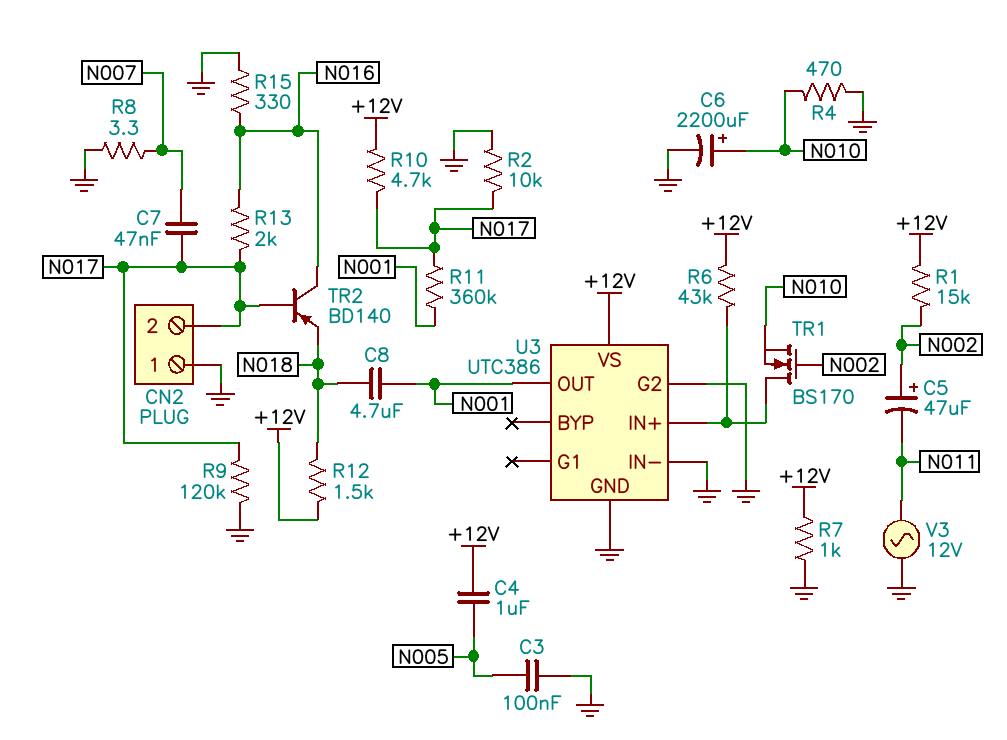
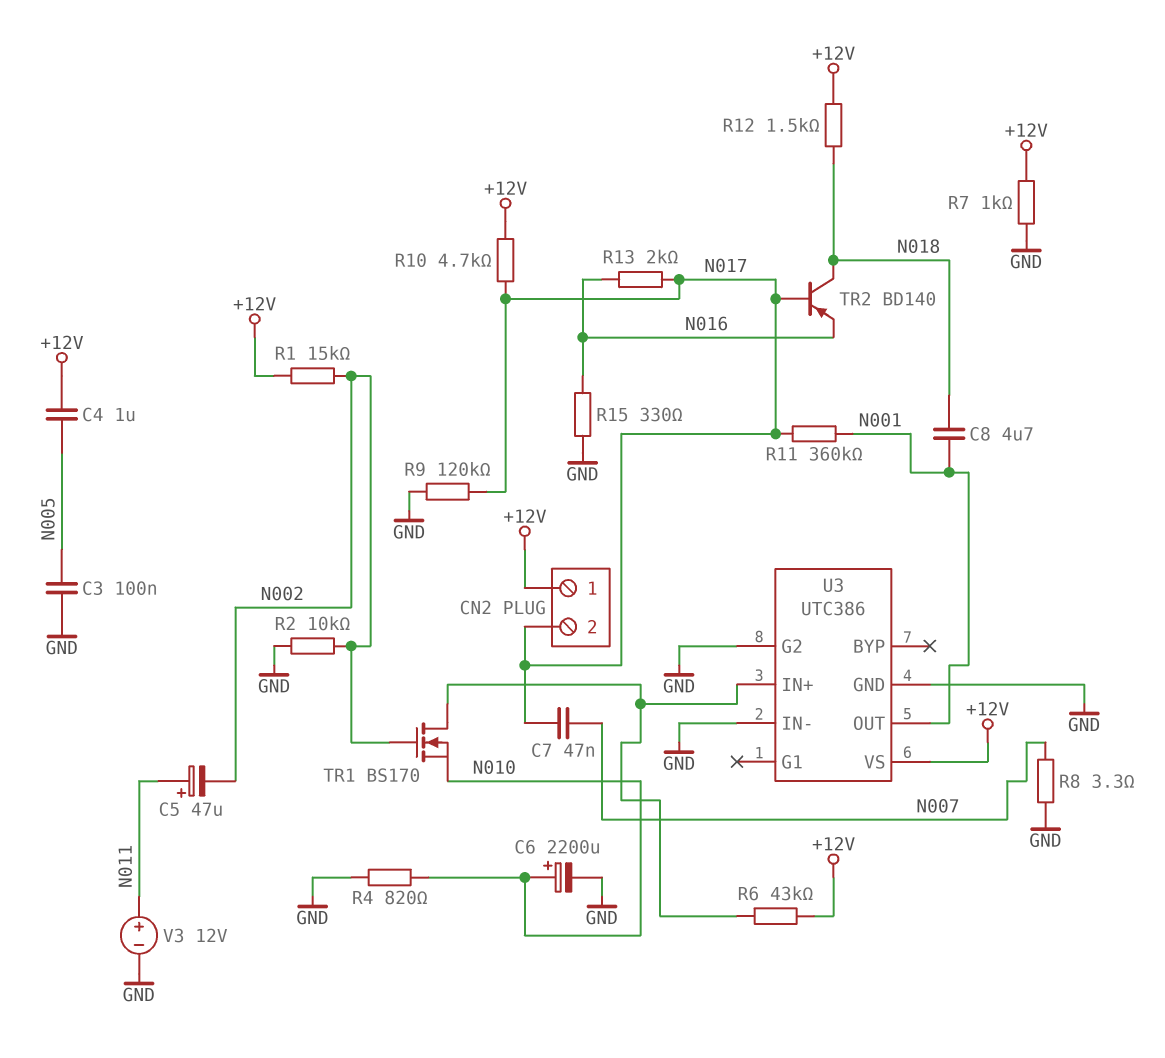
C5: 47uF (plus N002, minus N011) -> 47uF (plus N011, minus N002)
CN2 pin 1: GND -> +12V
R2: 10k (GND, N017) -> 10k (GND, N002)
R4: 470 (GND, N010) -> 820 (GND, N010)
TR2: PNP BD140 (B N017, C N016, E N018) -> PNP BD140 (B N017, C N018, E N016)
V3: AC 12V (GND, N011) -> 12V (plus N011, minus GND)

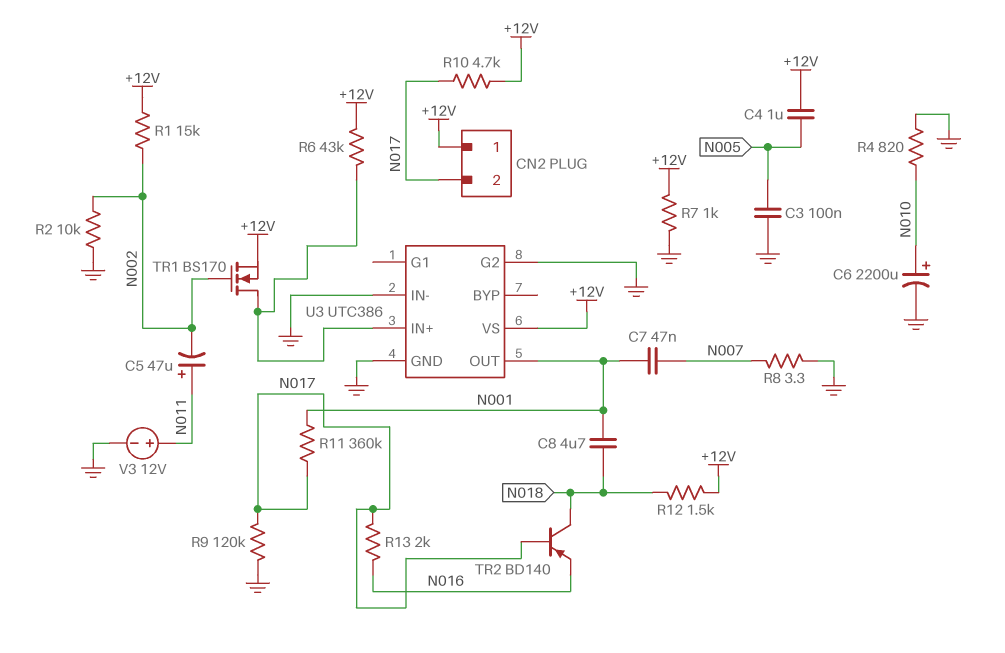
C7: 47nF (N007, N017) -> 47nF (N001, N007)
R15: 330 (GND, N016) -> none
TR1: NMOS BS170 (G N002, D U3/IN+, S N010) -> NMOS BS170 (G N002, D U3/IN+, S +12V)

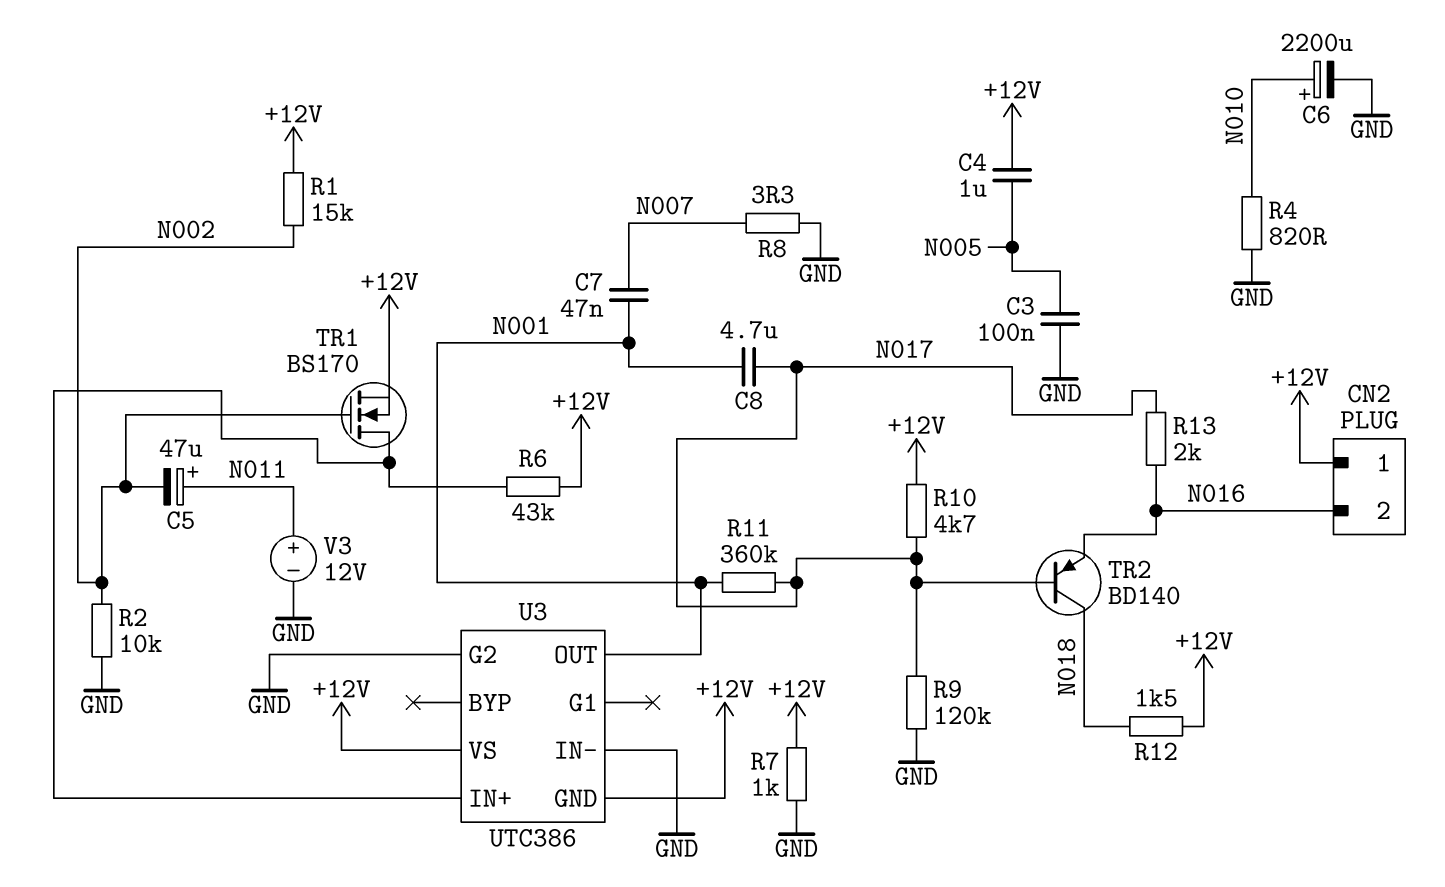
C8: 4.7uF (N001, N018) -> 4.7uF (N001, N017)
CN2 pin 2: N017 -> N016
U3 pin GND: GND -> +12V

